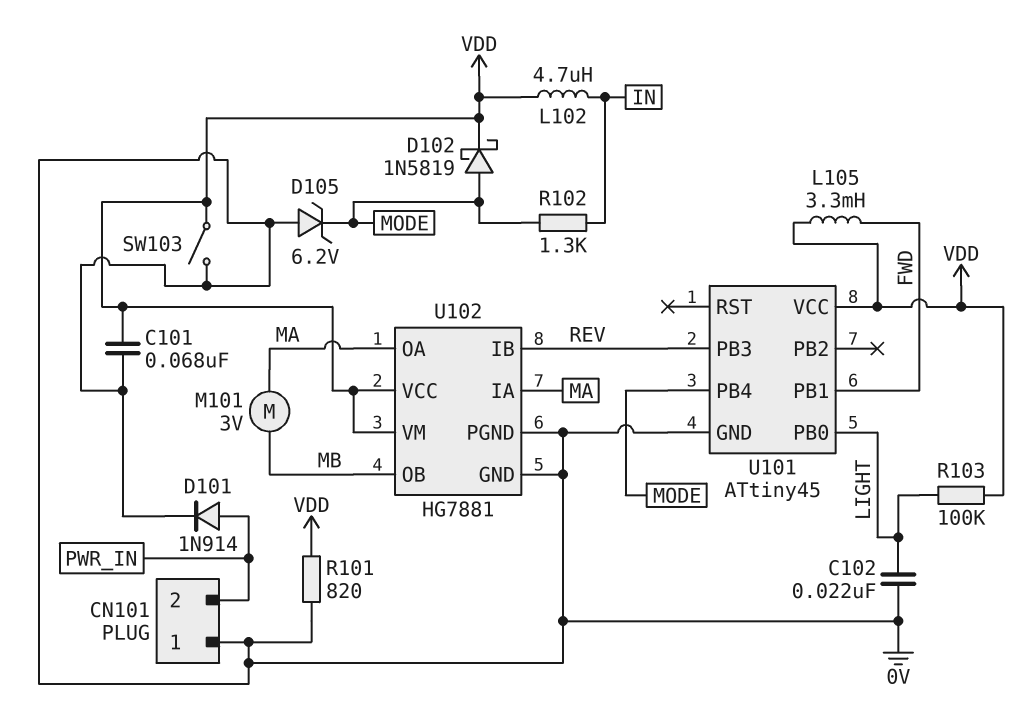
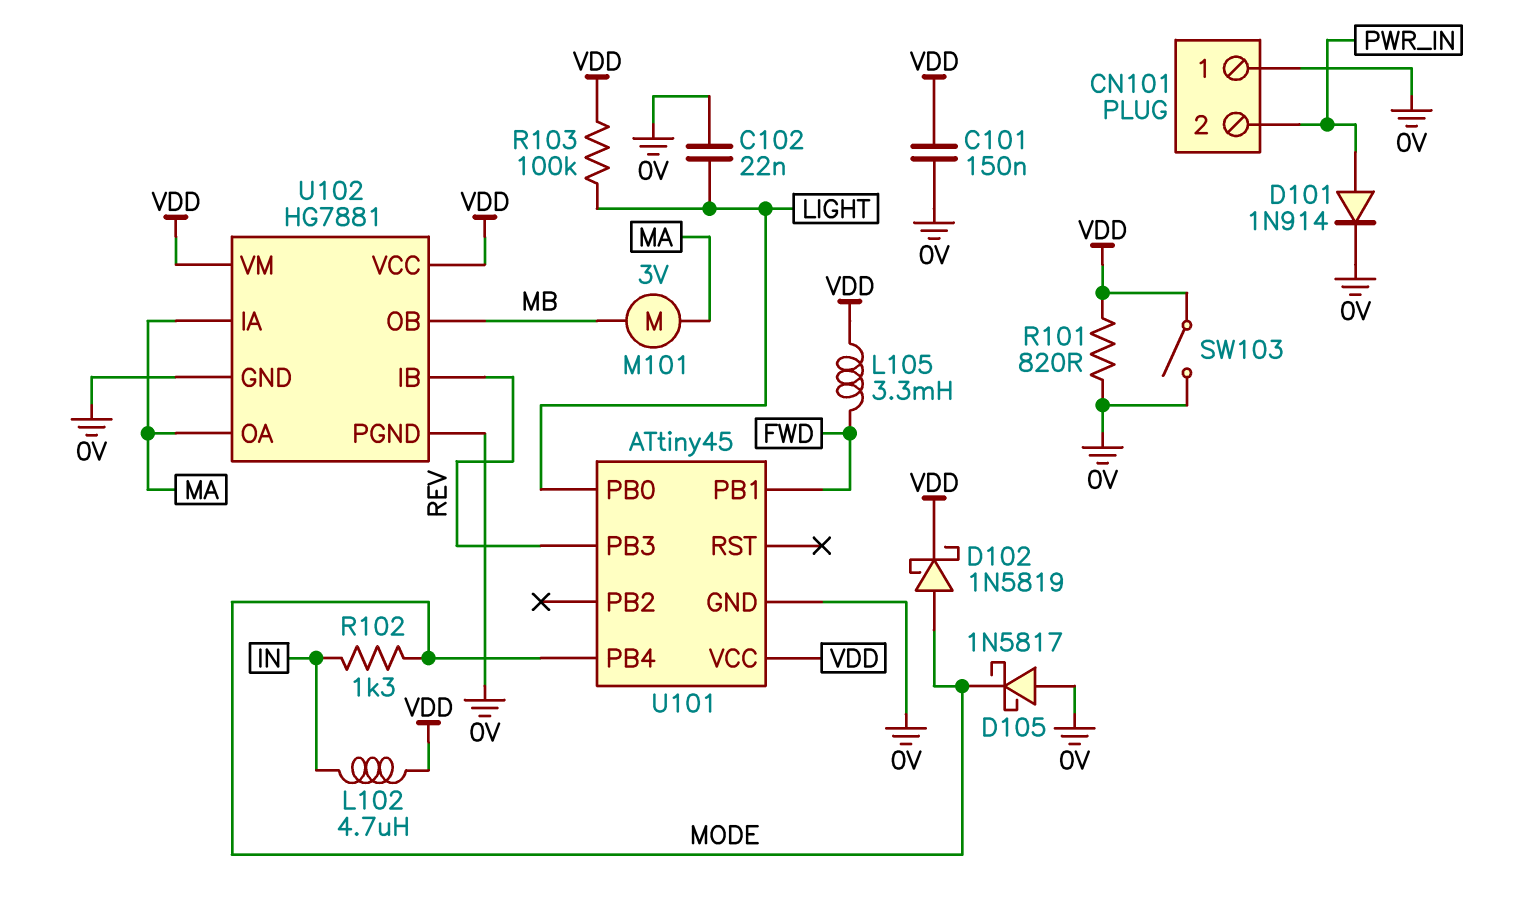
C101: 68nF (0V, VDD) -> 150nF (0V, VDD)
D105: zener 6.2V (A 0V, K MODE) -> schottky 1N5817 (A 0V, K MODE)

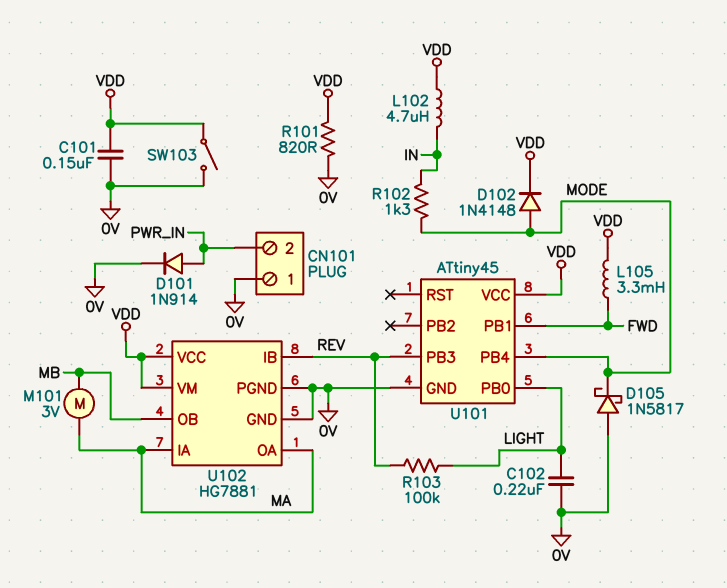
C102: 22nF (0V, LIGHT) -> 220nF (0V, LIGHT)
D102: schottky 1N5819 (A MODE, K VDD) -> diode 1N4148 (A MODE, K VDD)
R103: 100k (LIGHT, VDD) -> 100k (LIGHT, REV)

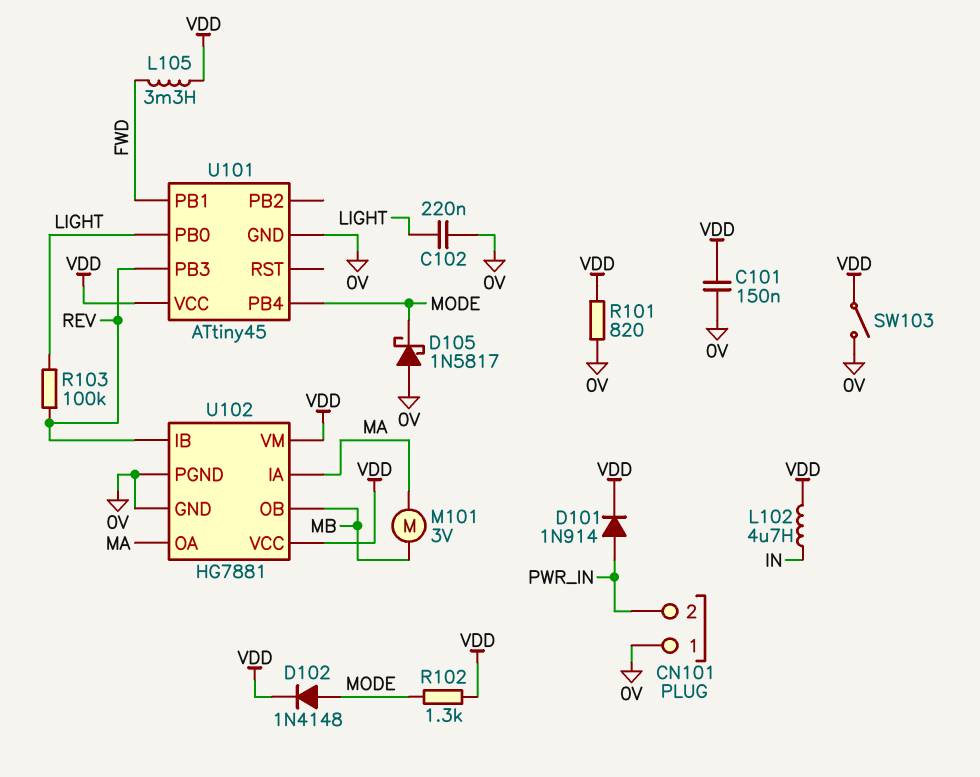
D101: diode 1N914 (A PWR_IN, K 0V) -> diode 1N914 (A PWR_IN, K VDD)
R102: 1.3k (IN, MODE) -> 1.3k (MODE, VDD)

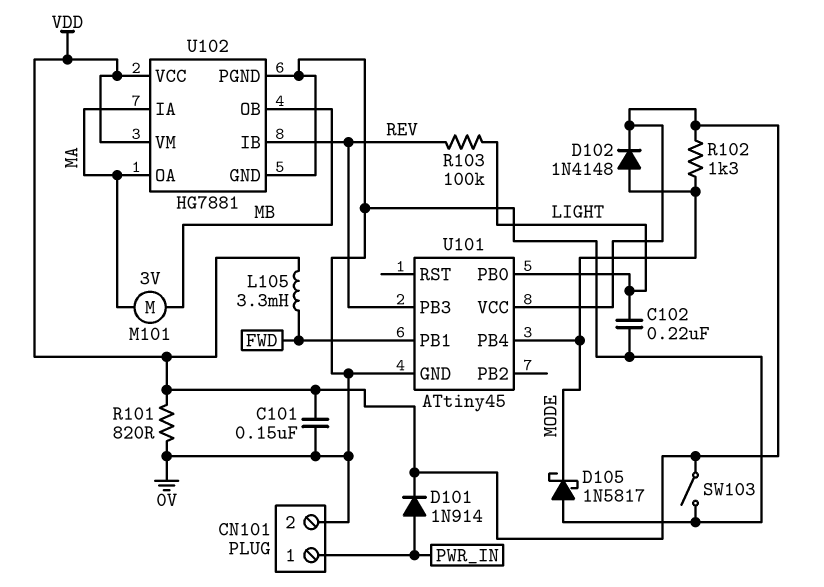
CN101 pin 1: 0V -> PWR_IN
CN101 pin 2: PWR_IN -> 0V
L102: 4.7uH (IN, VDD) -> none

